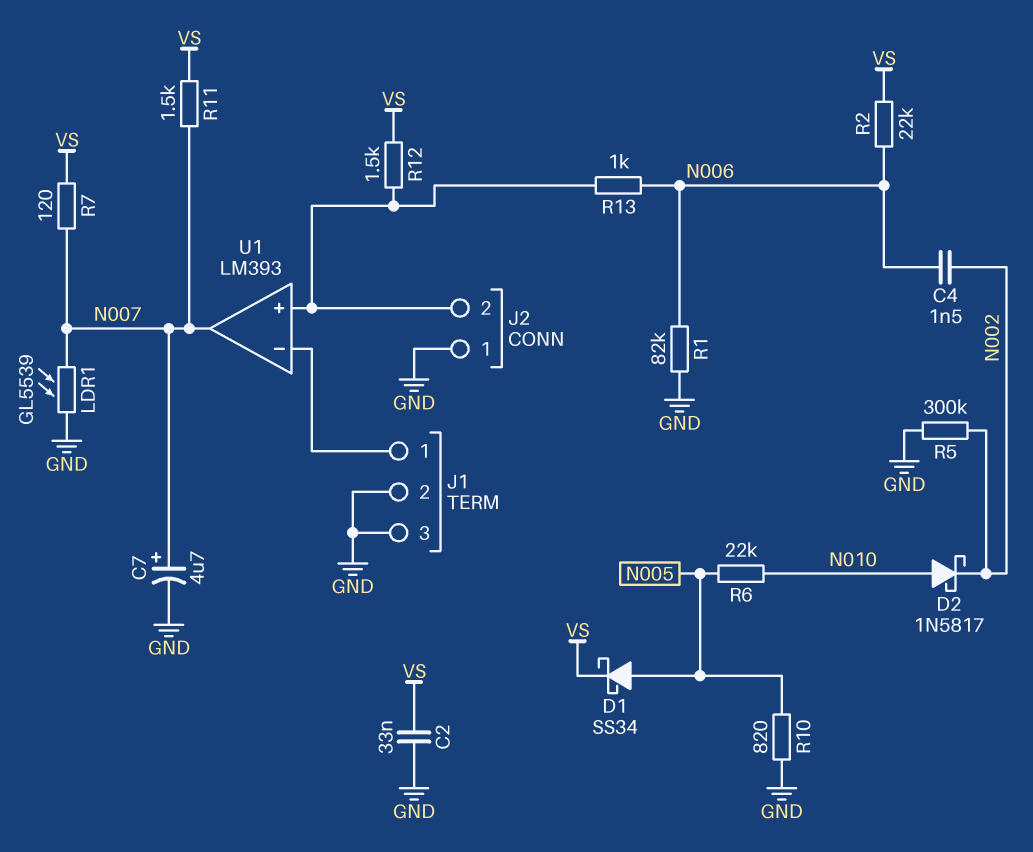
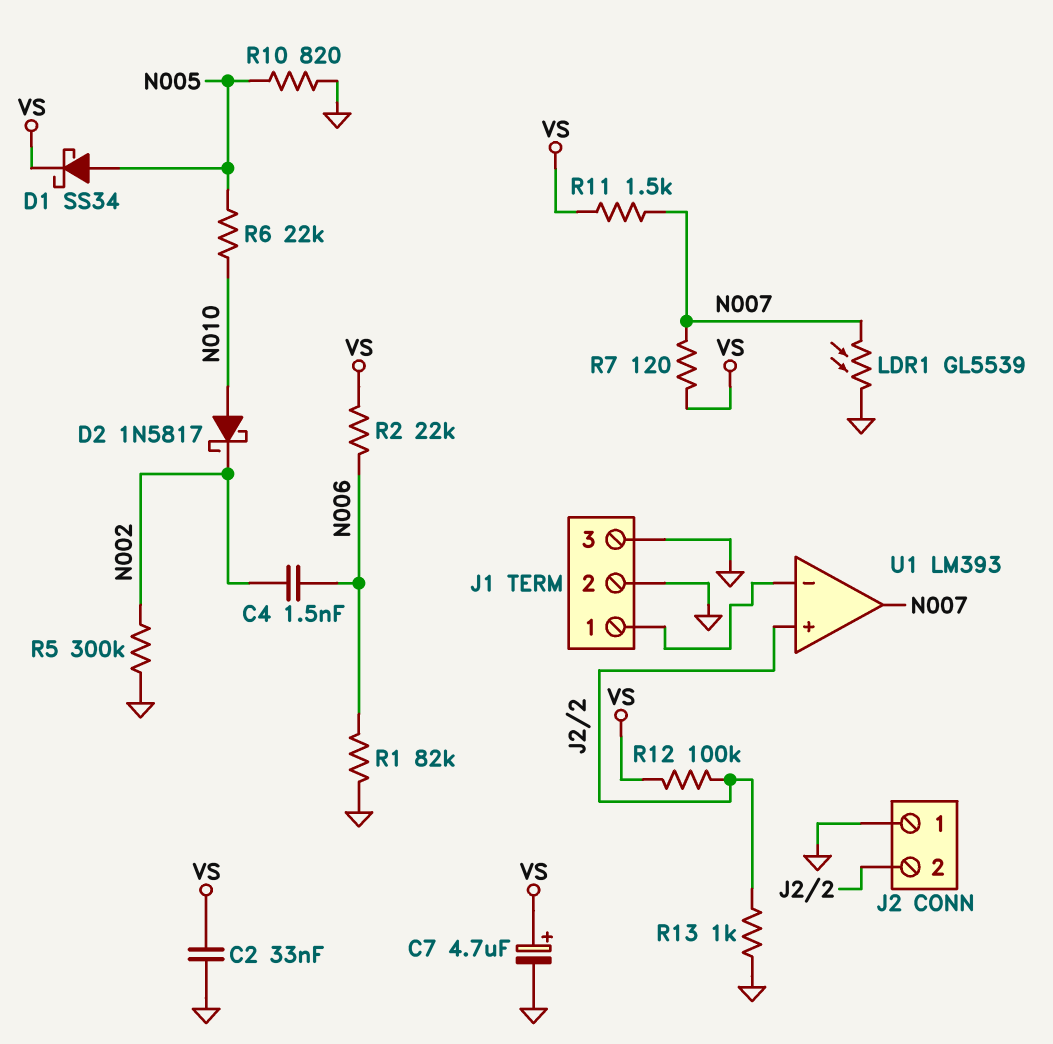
C7: 4.7uF (plus N007, minus GND) -> 4.7uF (plus VS, minus GND)
R12: 1.5k (J2/2, VS) -> 100k (J2/2, VS)
R13: 1k (J2/2, N006) -> 1k (GND, J2/2)

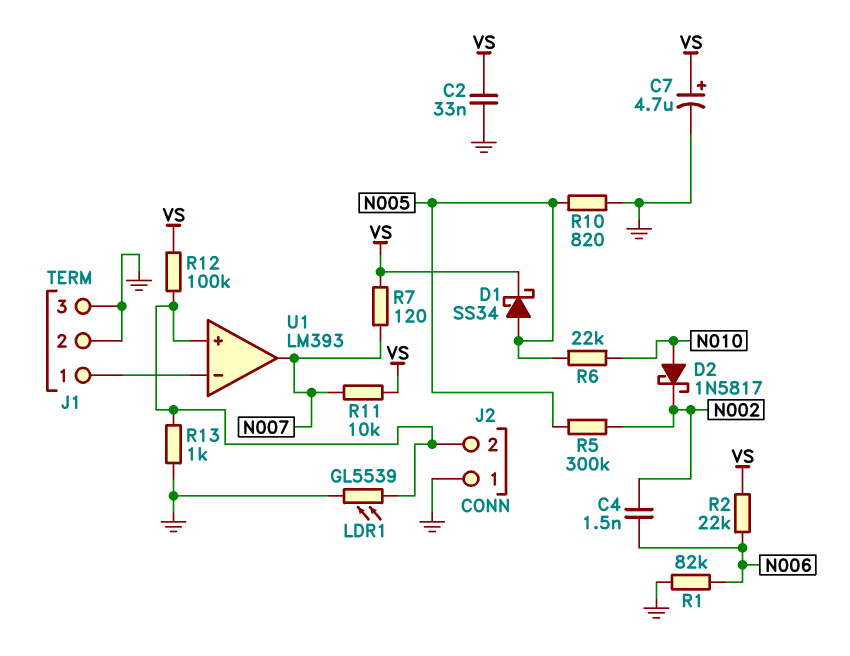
LDR1: GL5539 (GND, N007) -> GL5539 (GND, J2/2)
R5: 300k (GND, N002) -> 300k (N002, N005)
R11: 1.5k (N007, VS) -> 10k (N007, VS)

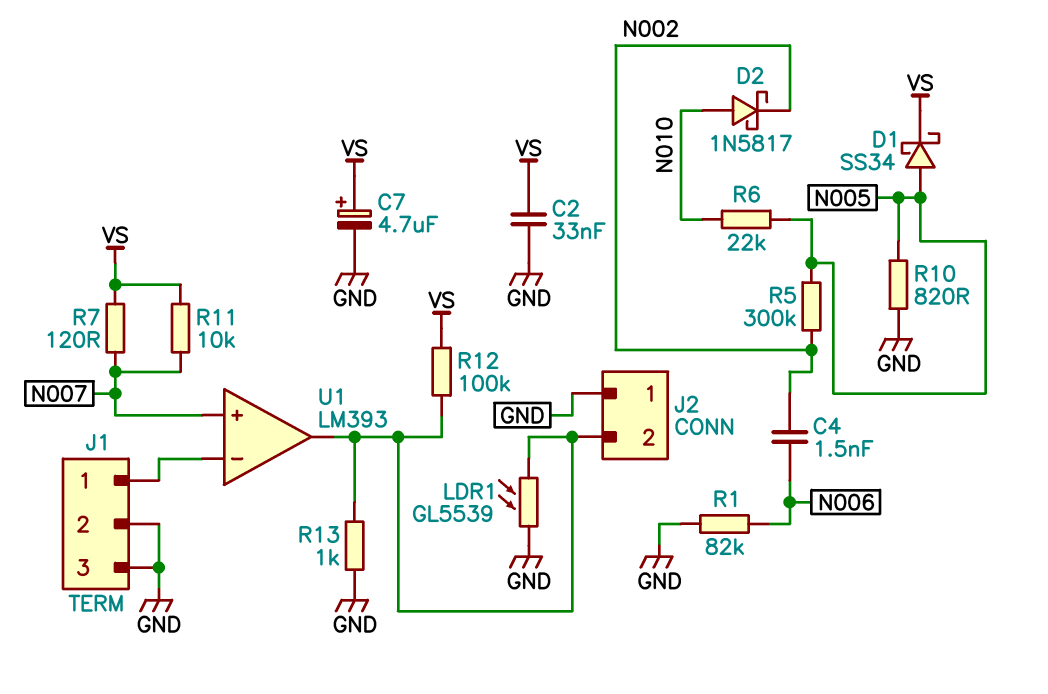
R2: 22k (N006, VS) -> none
U1 pin in+: J2/2 -> N007
U1 pin out: N007 -> J2/2

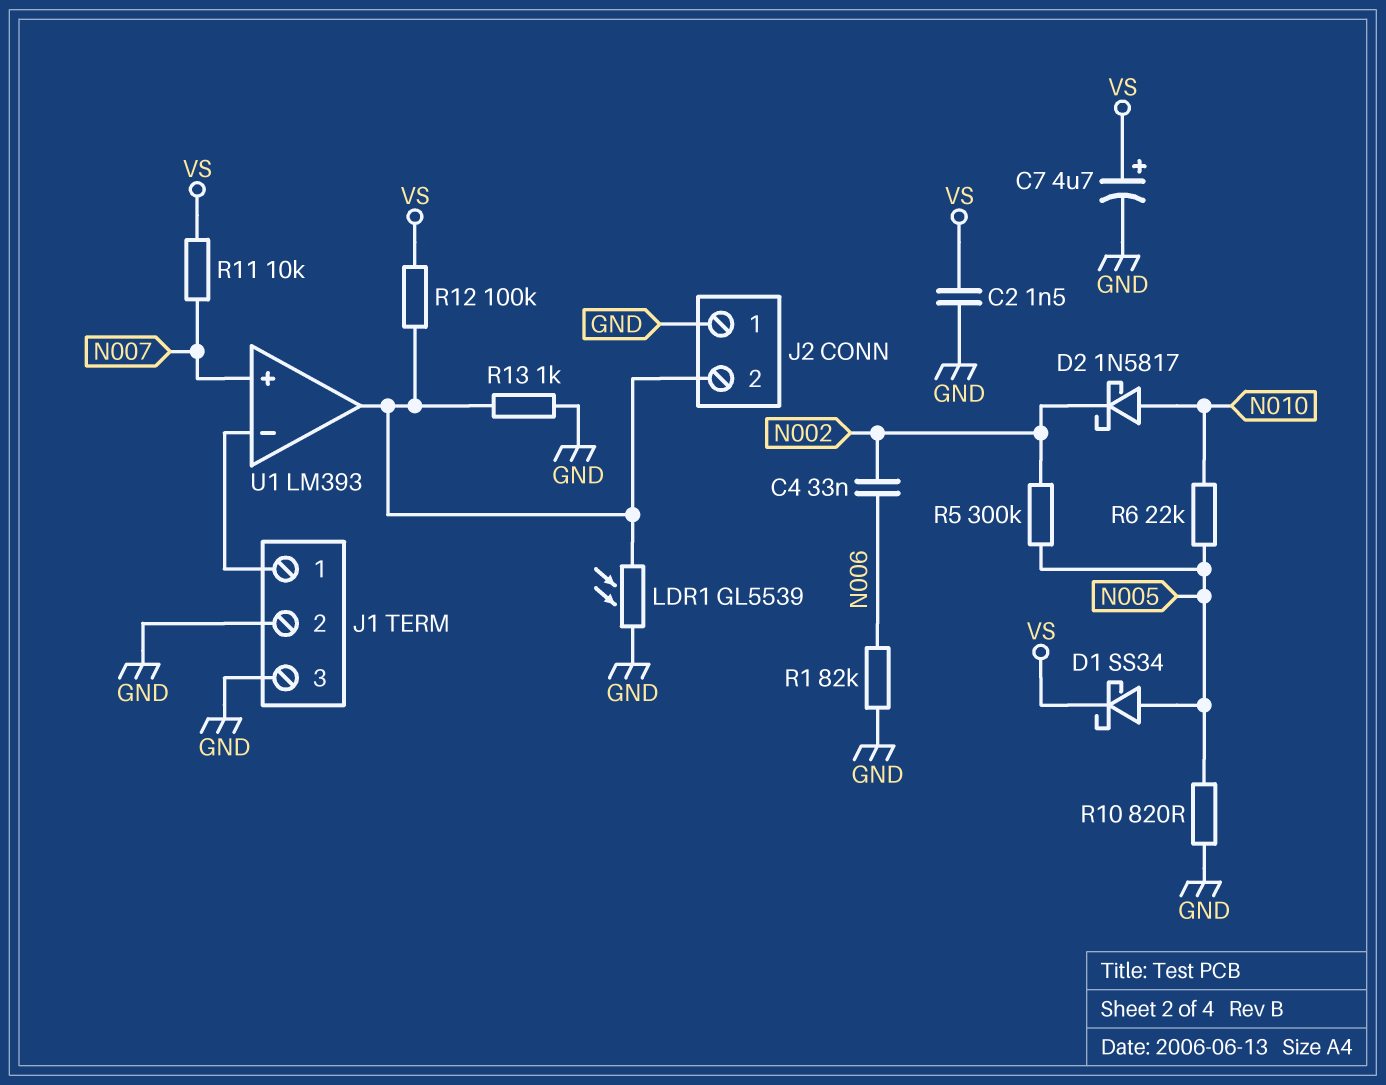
C2: 33nF (GND, VS) -> 1.5nF (GND, VS)
C4: 1.5nF (N002, N006) -> 33nF (N002, N006)
R7: 120 (N007, VS) -> none

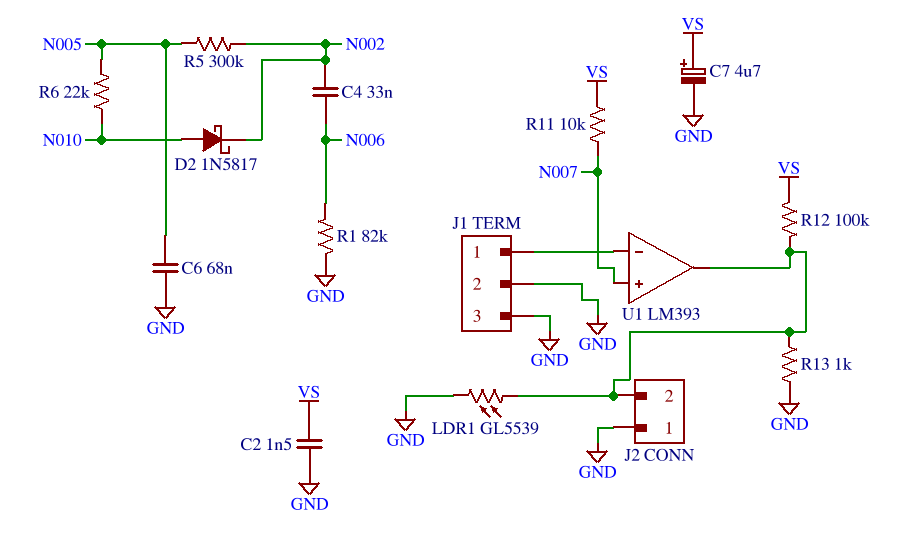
C6: none -> 68nF (GND, N005)
D1: schottky SS34 (A N005, K VS) -> none
R10: 820 (GND, N005) -> none

